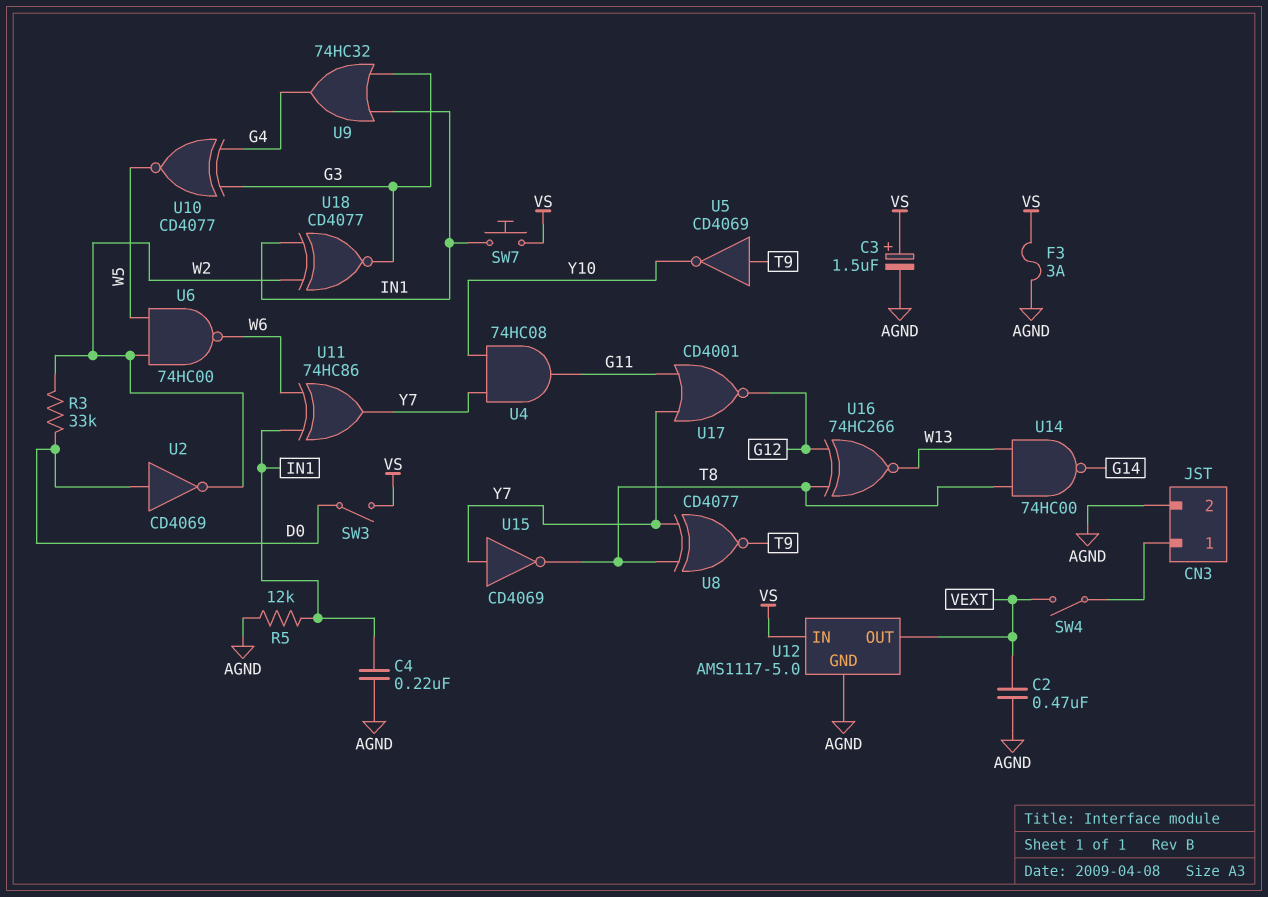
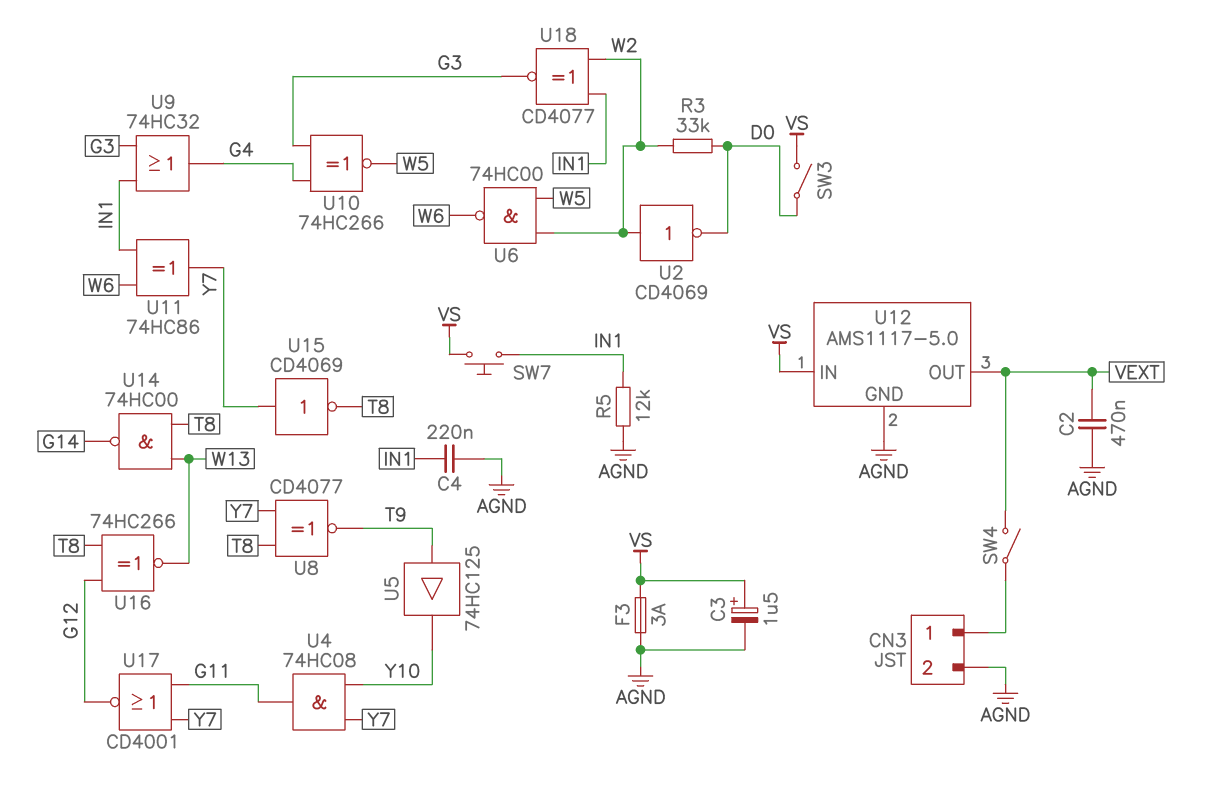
U2: NOT CD4069 (in D0, out W2) -> NOT CD4069 (in W2, out D0)
U5: NOT CD4069 (in T9, out Y10) -> buffer 74HC125 (in T9, out Y10)
U10: XNOR CD4077 (in G3, in G4, out W5) -> XNOR 74HC266 (in G3, in G4, out W5)

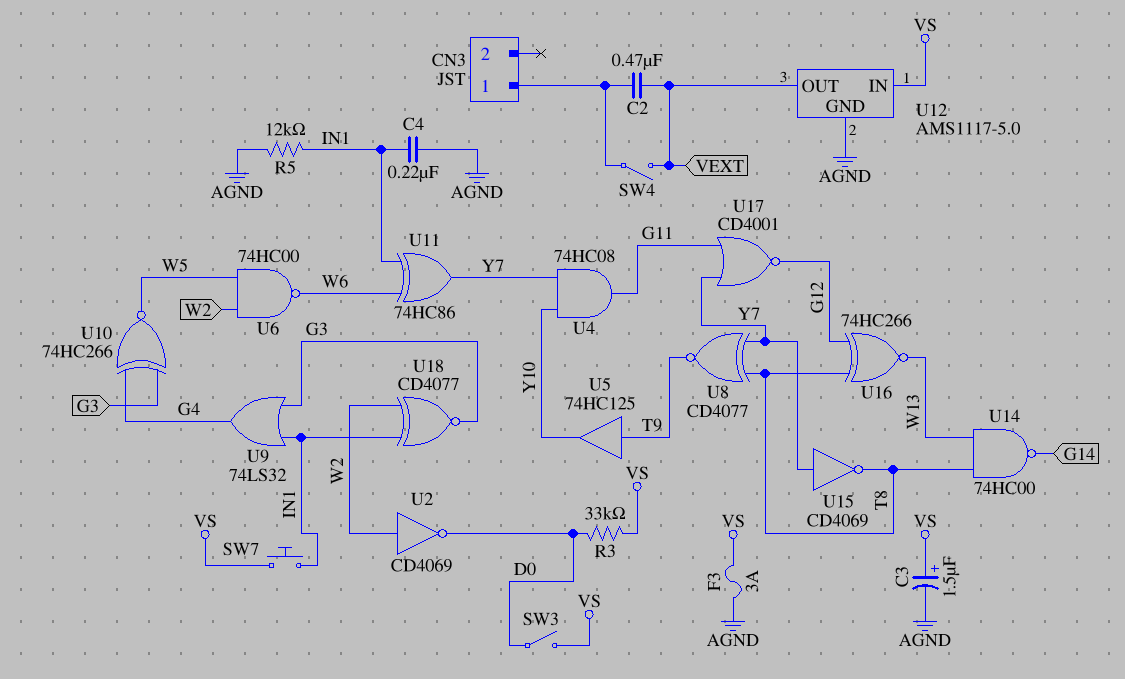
C2: 470nF (AGND, VEXT) -> 470nF (CN3/1, VEXT)
CN3 pin 2: AGND -> none
R3: 33k (D0, W2) -> 33k (D0, VS)
U9: OR 74HC32 (in G3, in IN1, out G4) -> OR 74LS32 (in G3, in IN1, out G4)

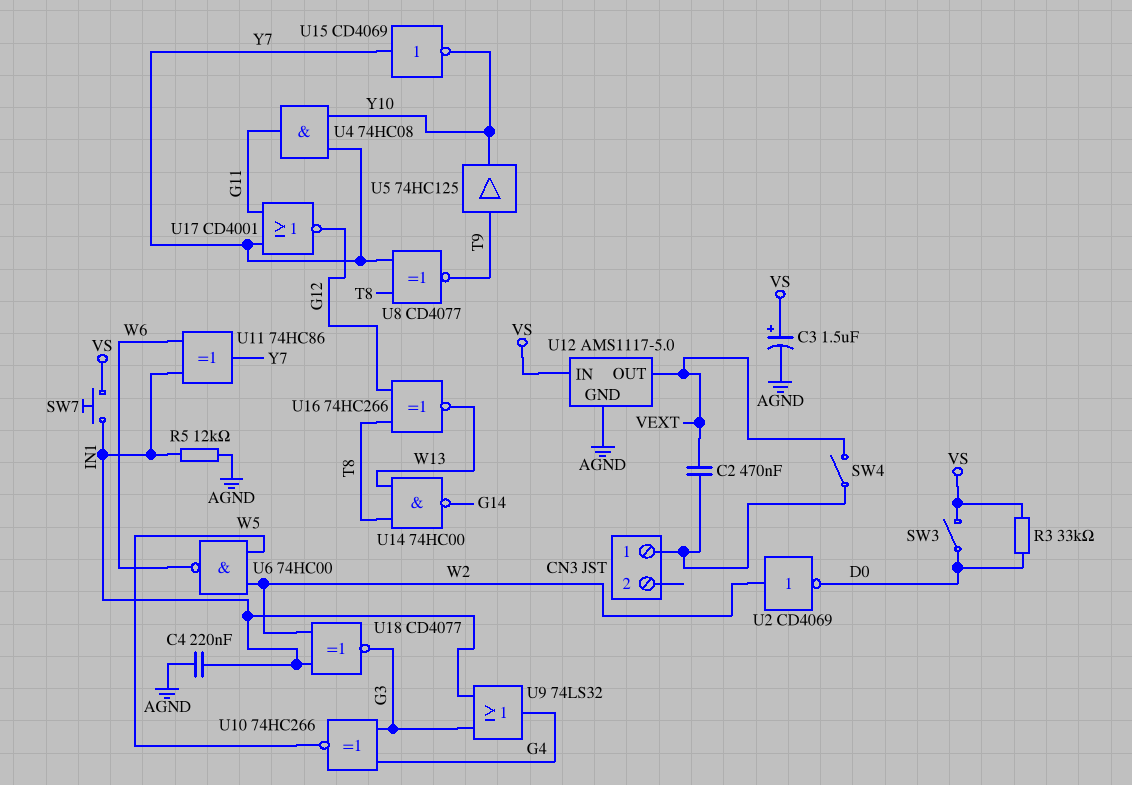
F3: 3A (AGND, VS) -> none
U15: NOT CD4069 (in Y7, out T8) -> NOT CD4069 (in Y7, out Y10)

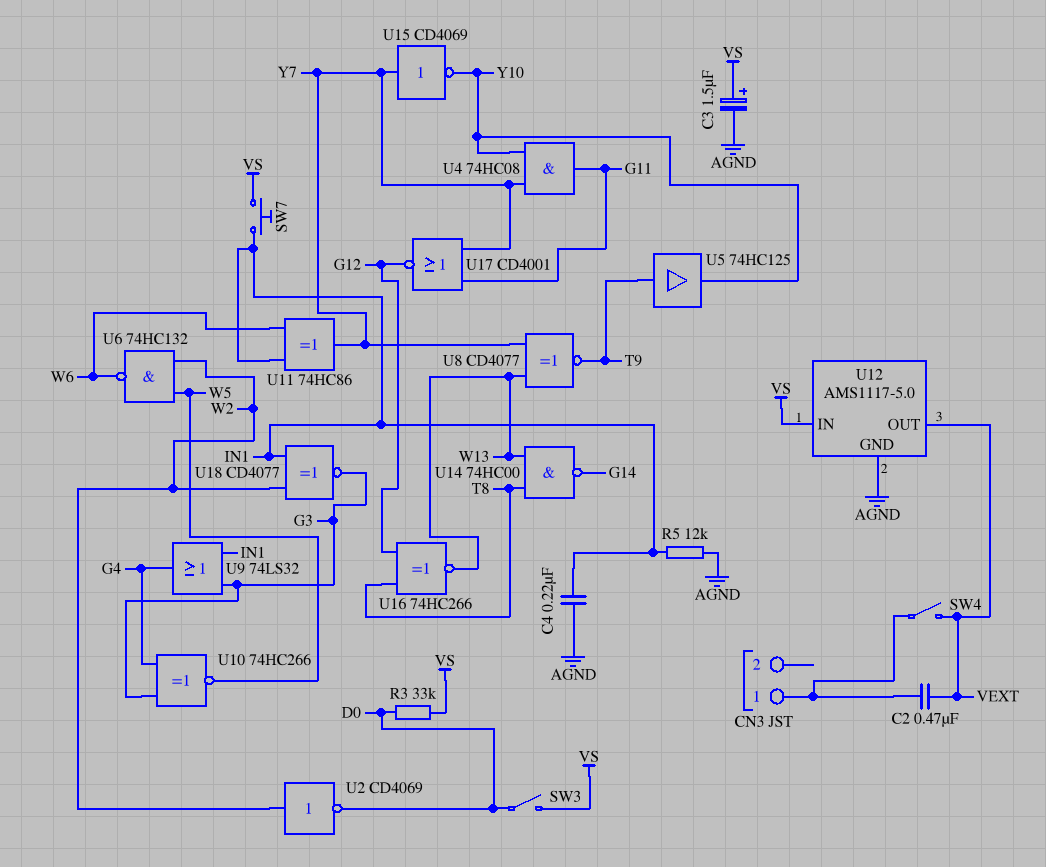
U6: NAND 74HC00 (in W2, in W5, out W6) -> NAND 74HC132 (in W2, in W5, out W6)
U8: XNOR CD4077 (in T8, in Y7, out T9) -> XNOR CD4077 (in W13, in Y7, out T9)

